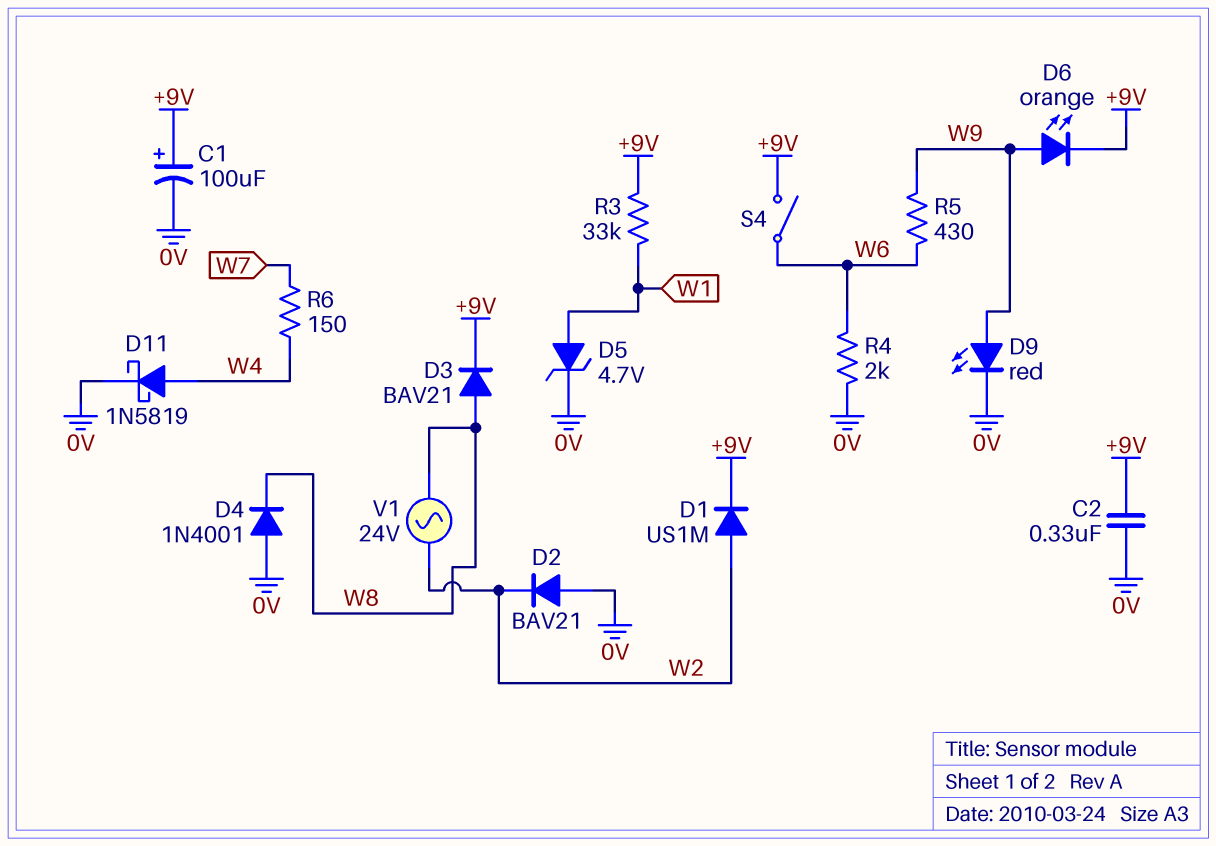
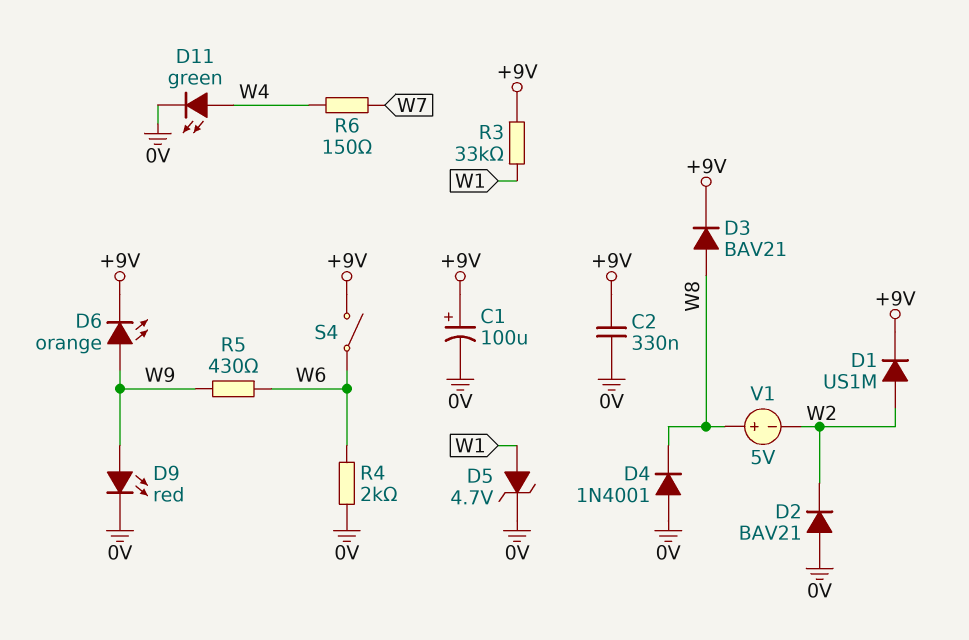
D11: schottky 1N5819 (A W4, K 0V) -> LED green (A W4, K 0V)
V1: AC 24V (W2, W8) -> 5V (plus W8, minus W2)

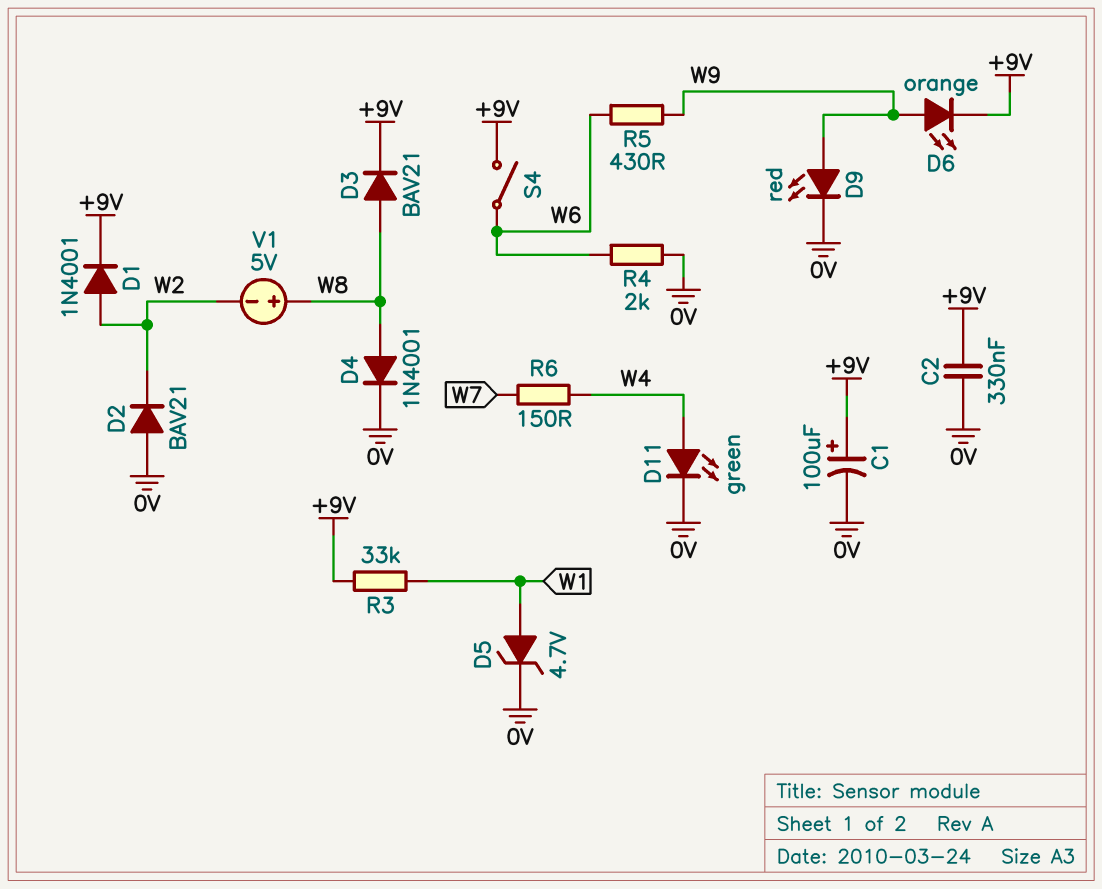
D1: diode US1M (A W2, K +9V) -> diode 1N4001 (A W2, K +9V)
D4: diode 1N4001 (A 0V, K W8) -> diode 1N4001 (A W8, K 0V)

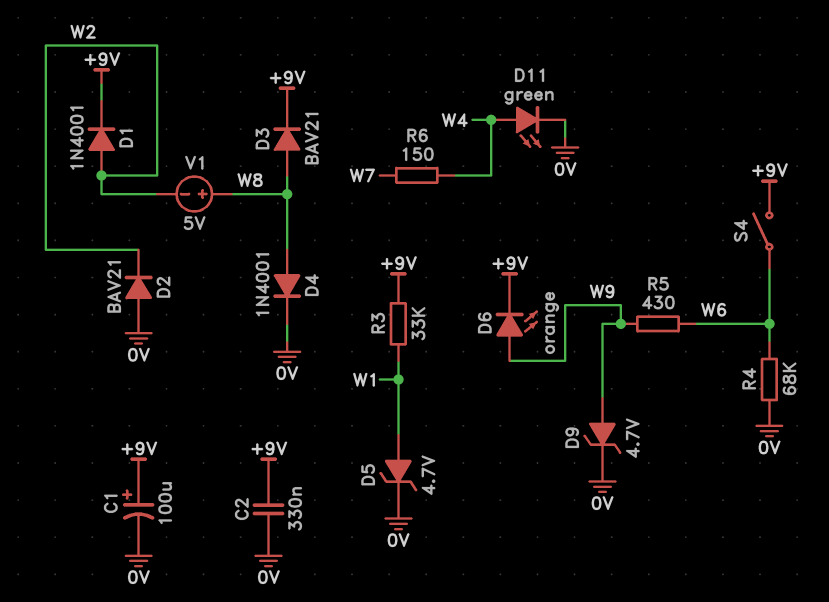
D9: LED red (A W9, K 0V) -> zener 4.7V (A W9, K 0V)
R4: 2k (0V, W6) -> 68k (0V, W6)

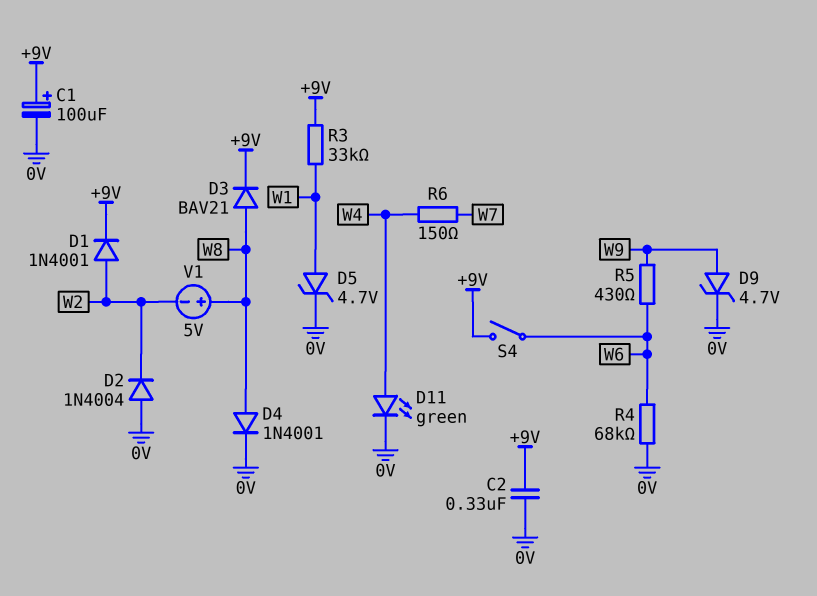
D2: diode BAV21 (A 0V, K W2) -> diode 1N4004 (A 0V, K W2)
D6: LED orange (A W9, K +9V) -> none

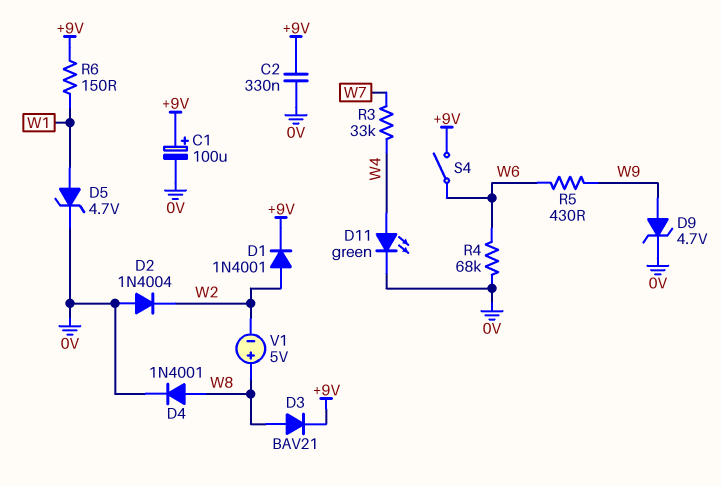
R3: 33k (+9V, W1) -> 33k (W4, W7)
R6: 150 (W4, W7) -> 150 (+9V, W1)

